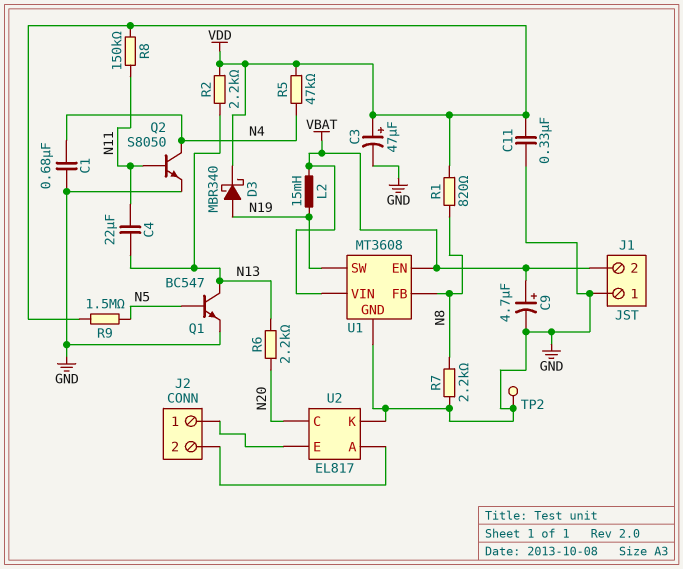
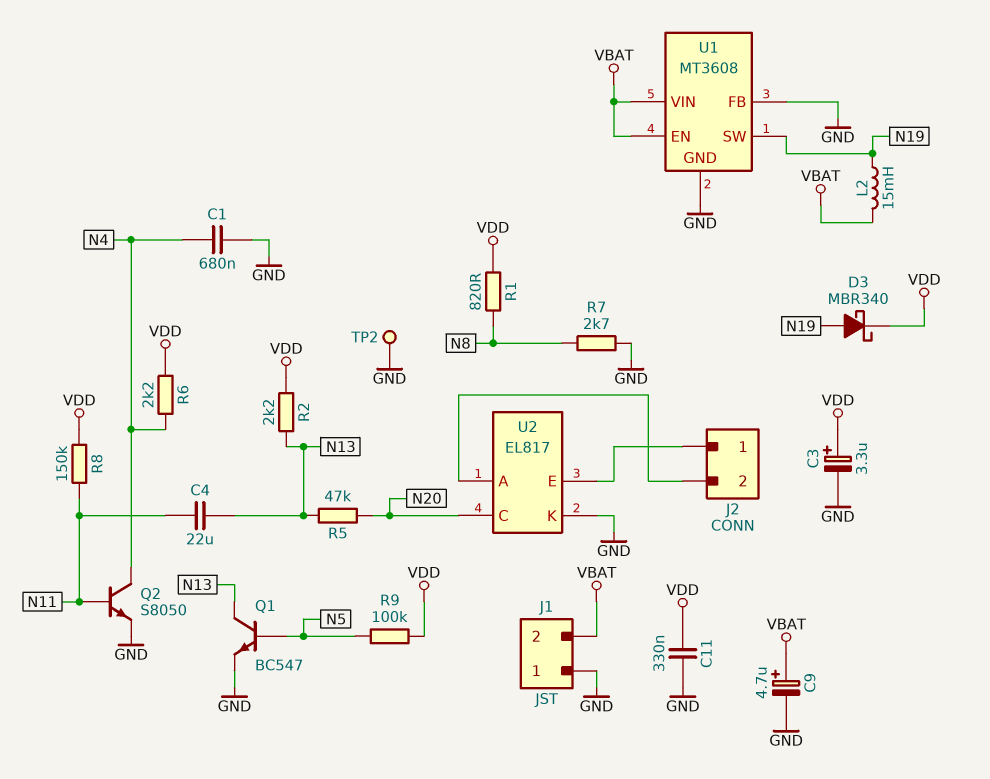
C3: 47uF (plus VDD, minus GND) -> 3.3uF (plus VDD, minus GND)
R5: 47k (N4, VDD) -> 47k (N13, N20)
R6: 2.2k (N13, N20) -> 2.2k (N4, VDD)
R7: 2.2k (GND, N8) -> 2.7k (GND, N8)
R9: 1.5M (N5, VDD) -> 100k (N5, VDD)
U1 pin FB: N8 -> GND

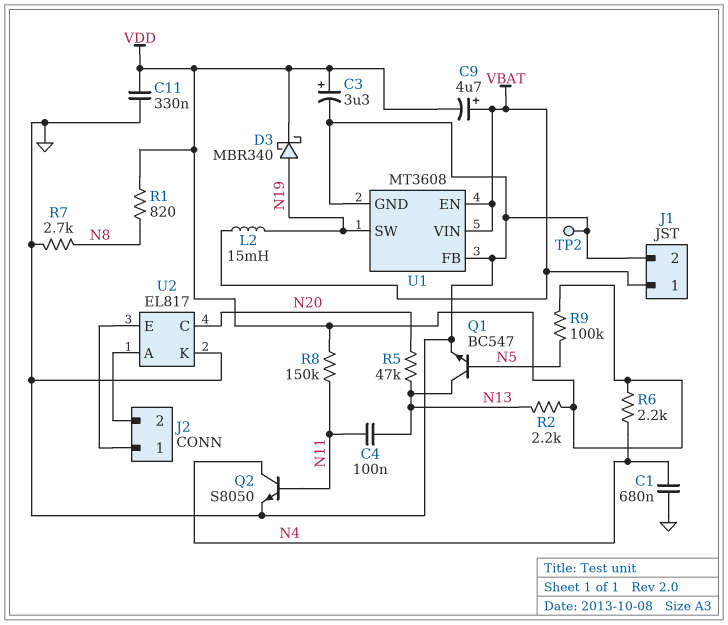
C4: 22uF (N11, N13) -> 100nF (N11, N13)
C9: 4.7uF (plus VBAT, minus GND) -> 4.7uF (plus VBAT, minus VDD)
J1 pin 1: GND -> VBAT
J1 pin 2: VBAT -> GND

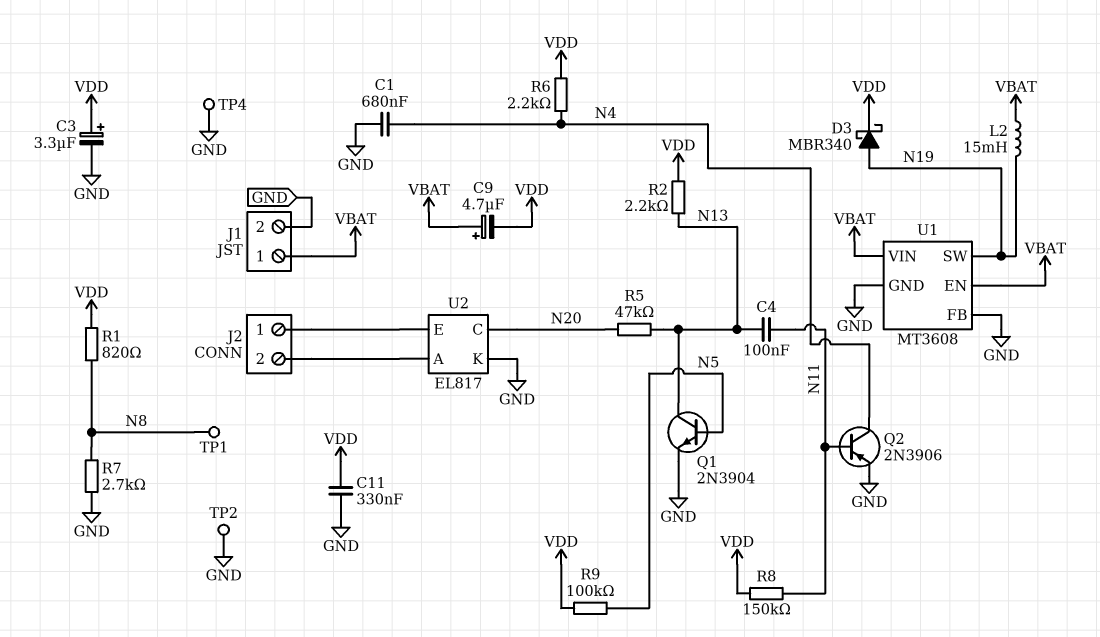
Q1: NPN BC547 (B N5, C N13, E GND) -> NPN 2N3904 (B N5, C N13, E GND)
Q2: NPN S8050 (B N11, C N4, E GND) -> PNP 2N3906 (B N11, C N4, E GND)
TP1: none -> test point (N8)
TP4: none -> test point (GND)

